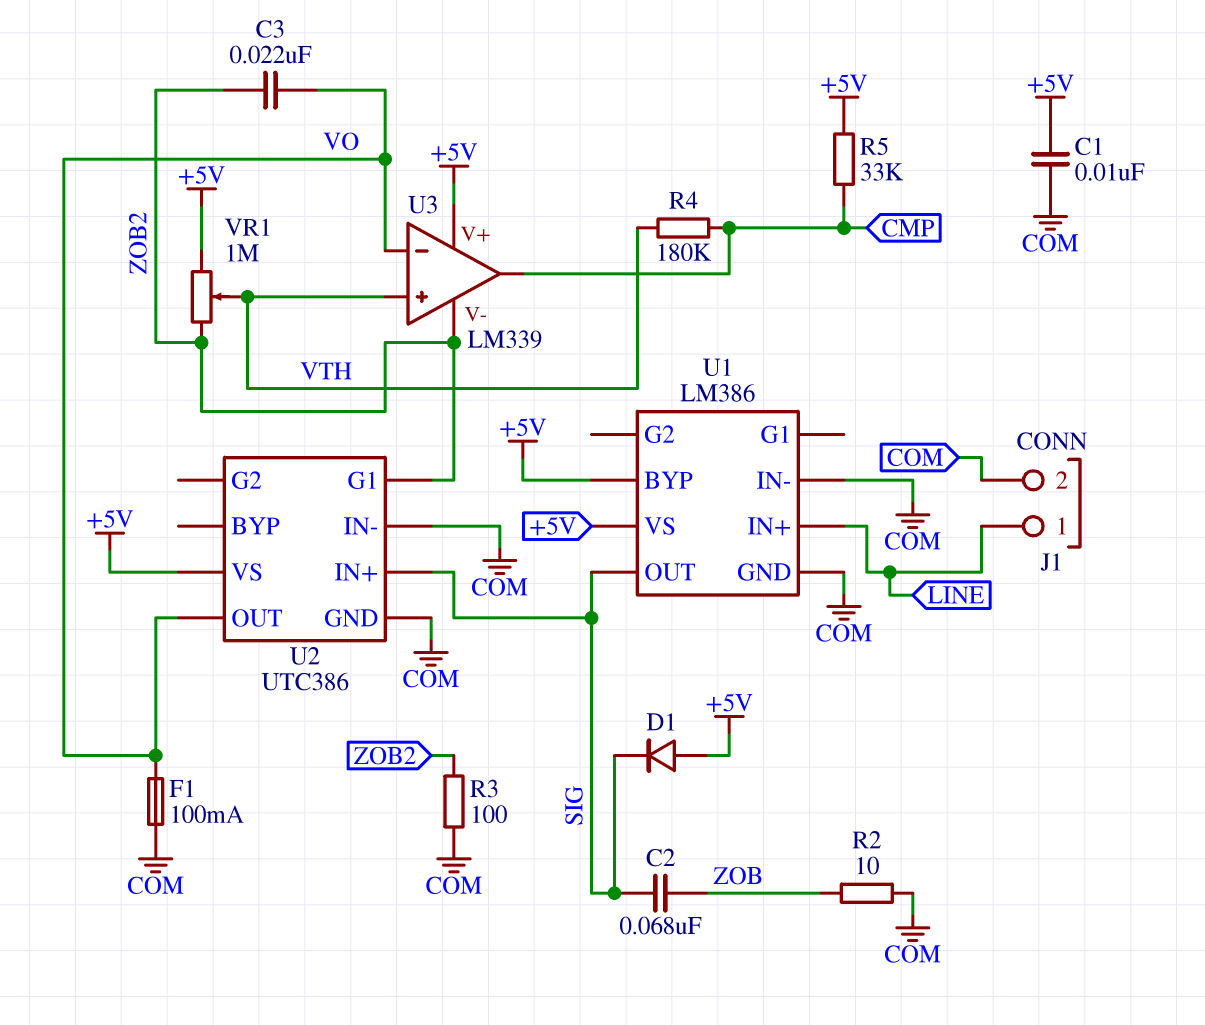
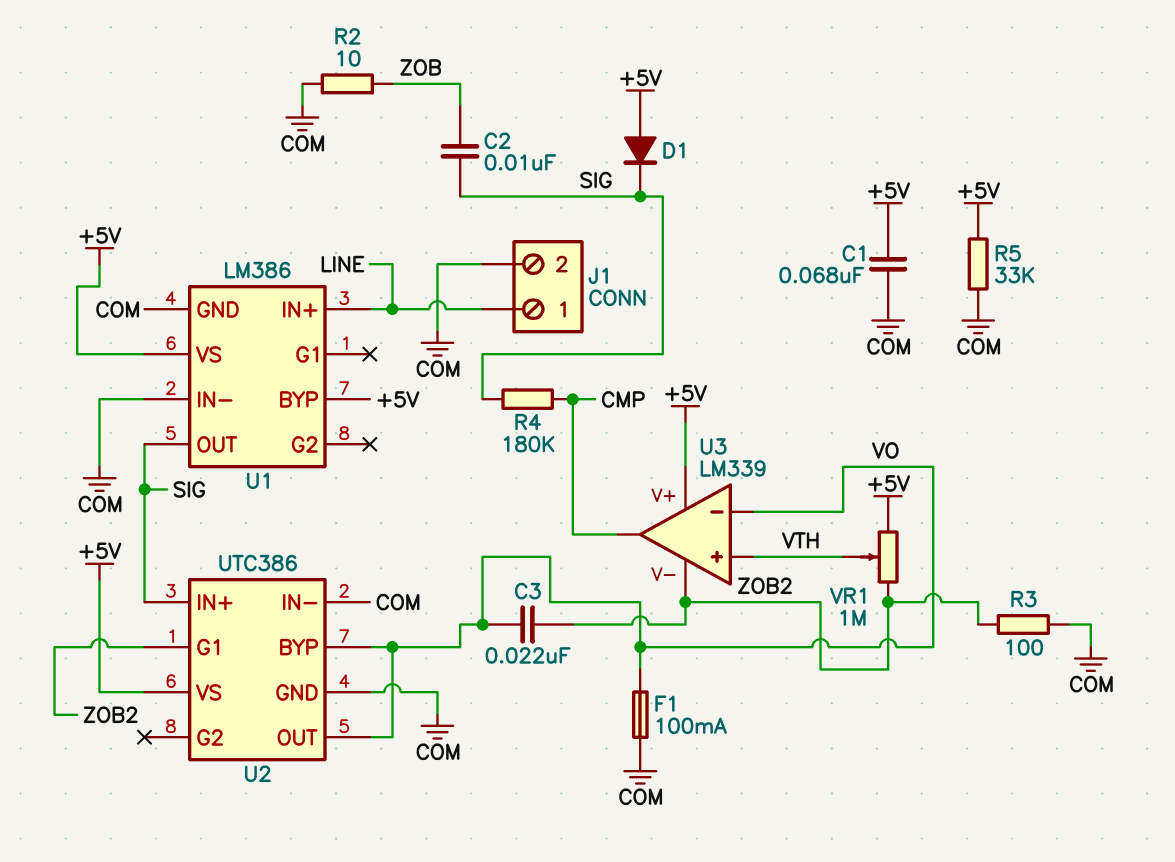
C1: 10nF (+5V, COM) -> 68nF (+5V, COM)
C2: 68nF (SIG, ZOB) -> 10nF (SIG, ZOB)
R4: 180k (CMP, VTH) -> 180k (CMP, SIG)
R5: 33k (+5V, CMP) -> 33k (+5V, COM)
U2 pin BYP: none -> VO

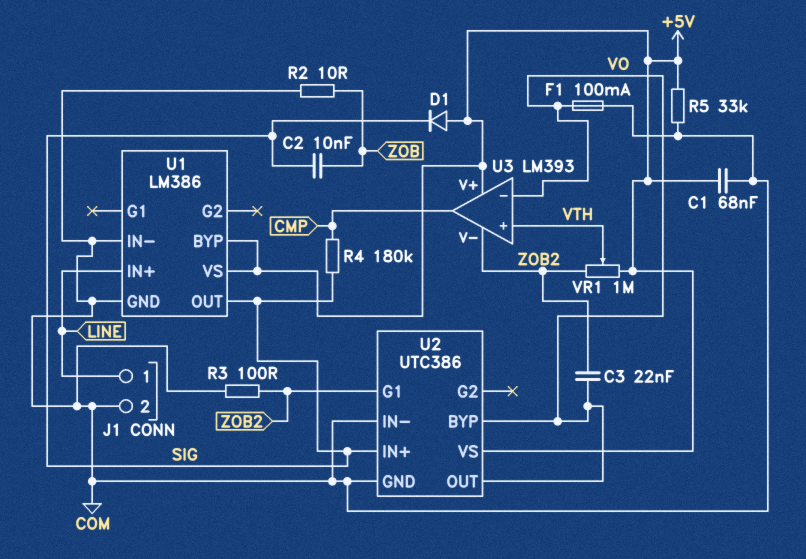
U3: LM339 -> LM393

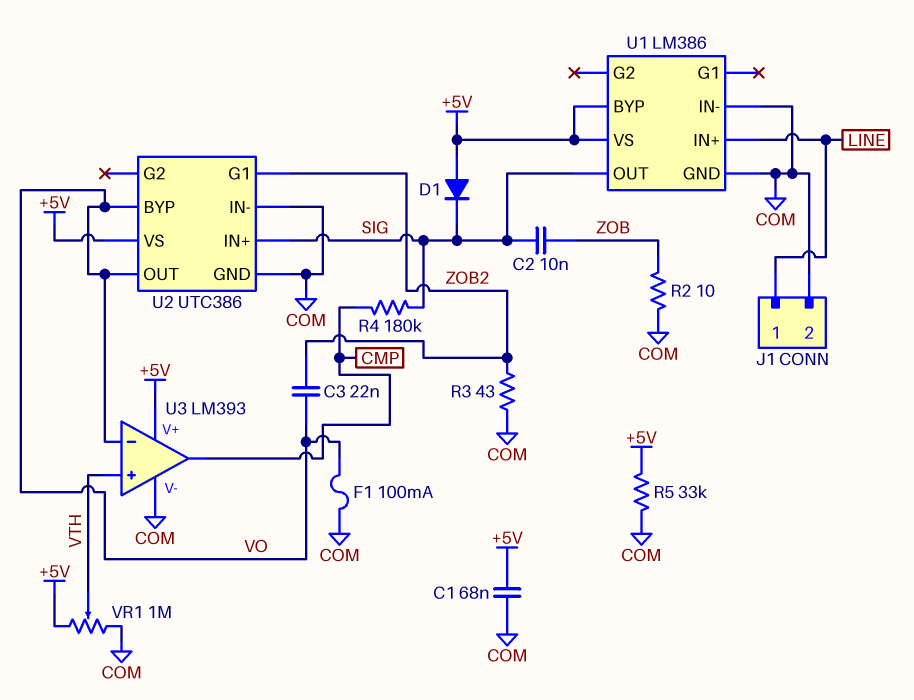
R3: 100 (COM, ZOB2) -> 43 (COM, ZOB2)
U3 pin V-: ZOB2 -> COM
VR1: 1M (+5V, ZOB2, wiper VTH) -> 1M (+5V, COM, wiper VTH)

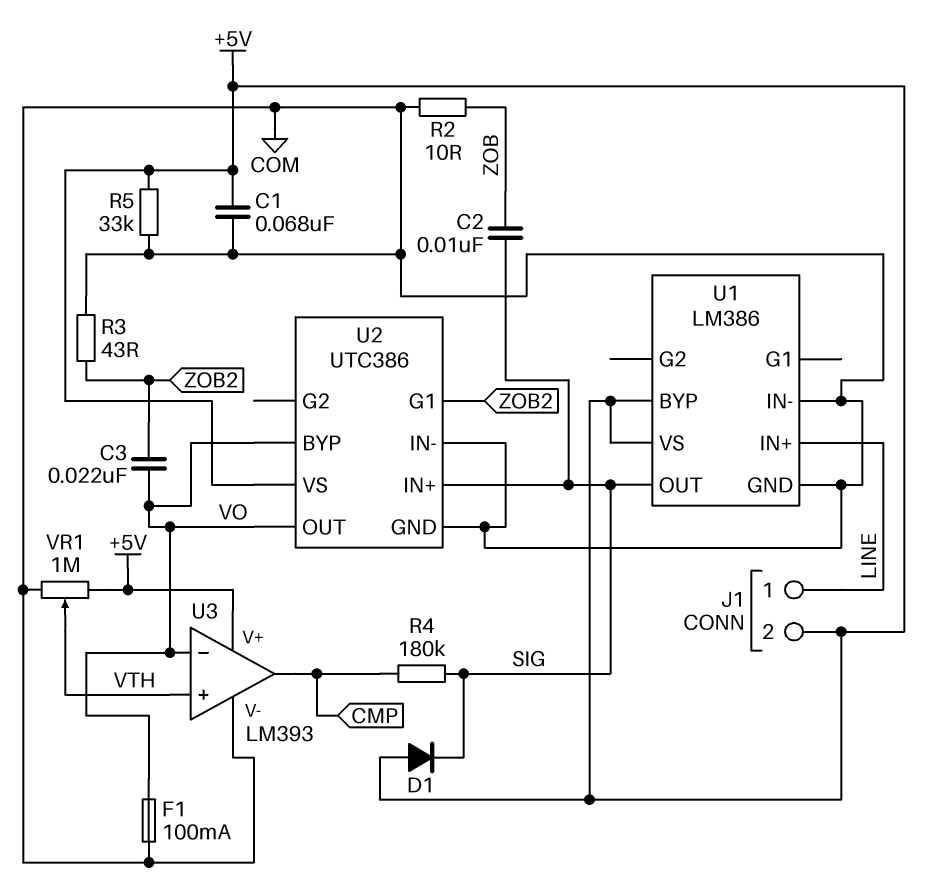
J1 pin 2: COM -> +5V

